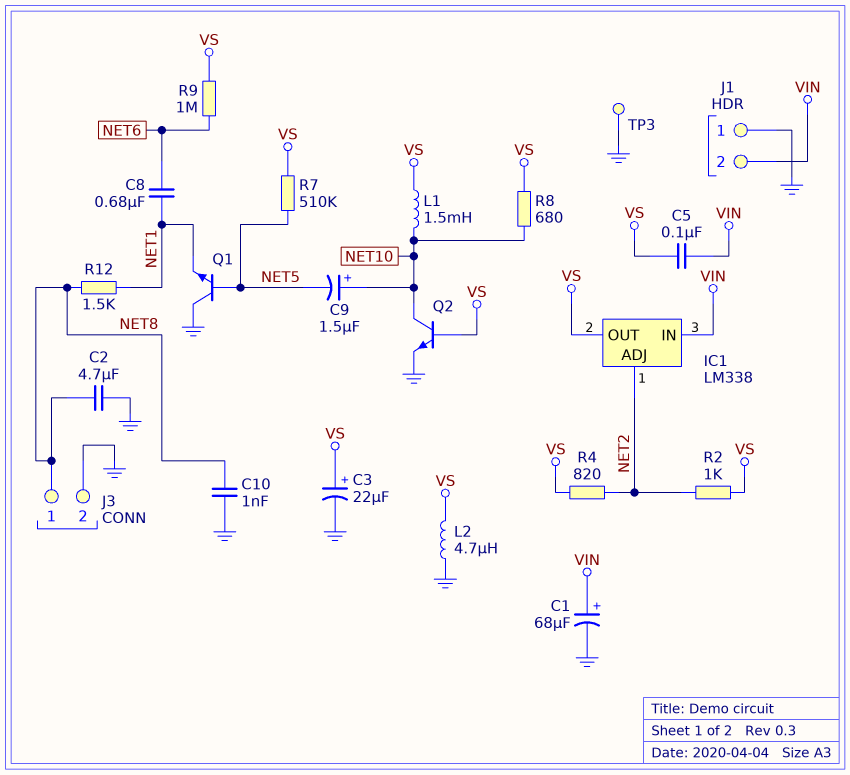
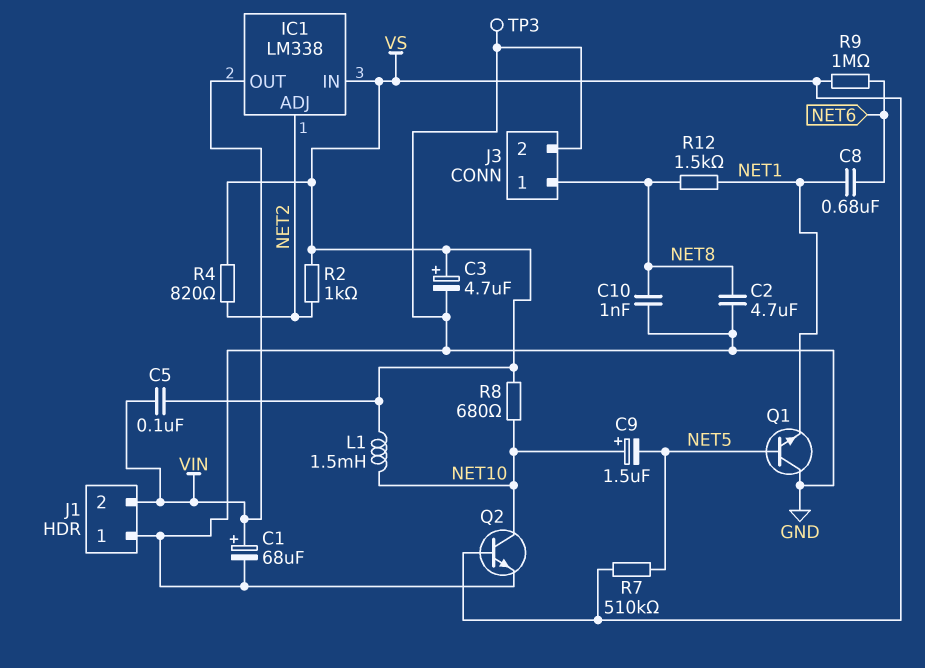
C3: 22uF (plus VS, minus GND) -> 4.7uF (plus VS, minus GND)
IC1 pin IN: VIN -> VS
IC1 pin OUT: VS -> VIN
L2: 4.7uH (GND, VS) -> none

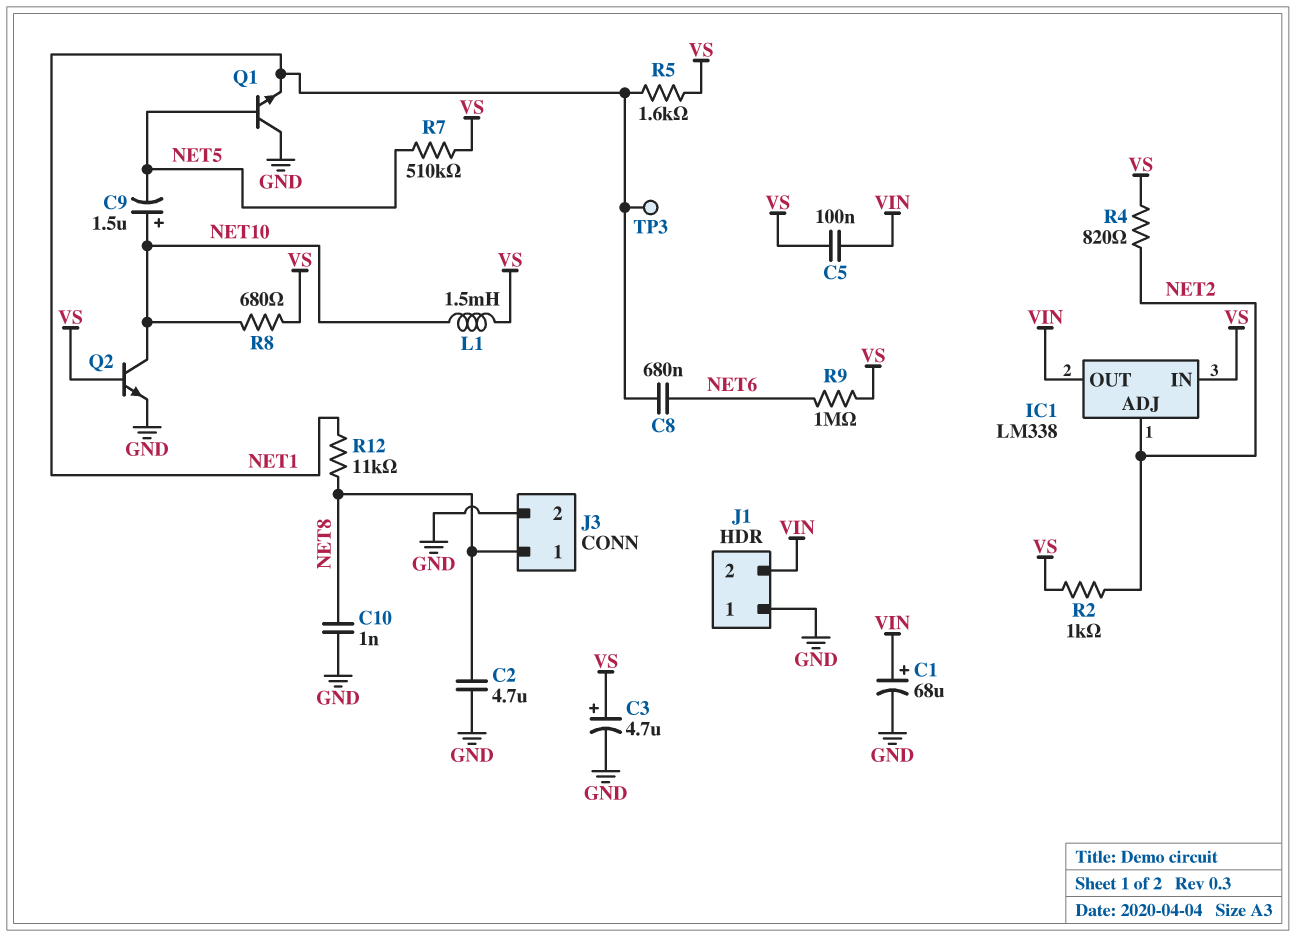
R5: none -> 1.6k (NET1, VS)
R12: 1.5k (NET1, NET8) -> 11k (NET1, NET8)
TP3: test point (GND) -> test point (NET1)

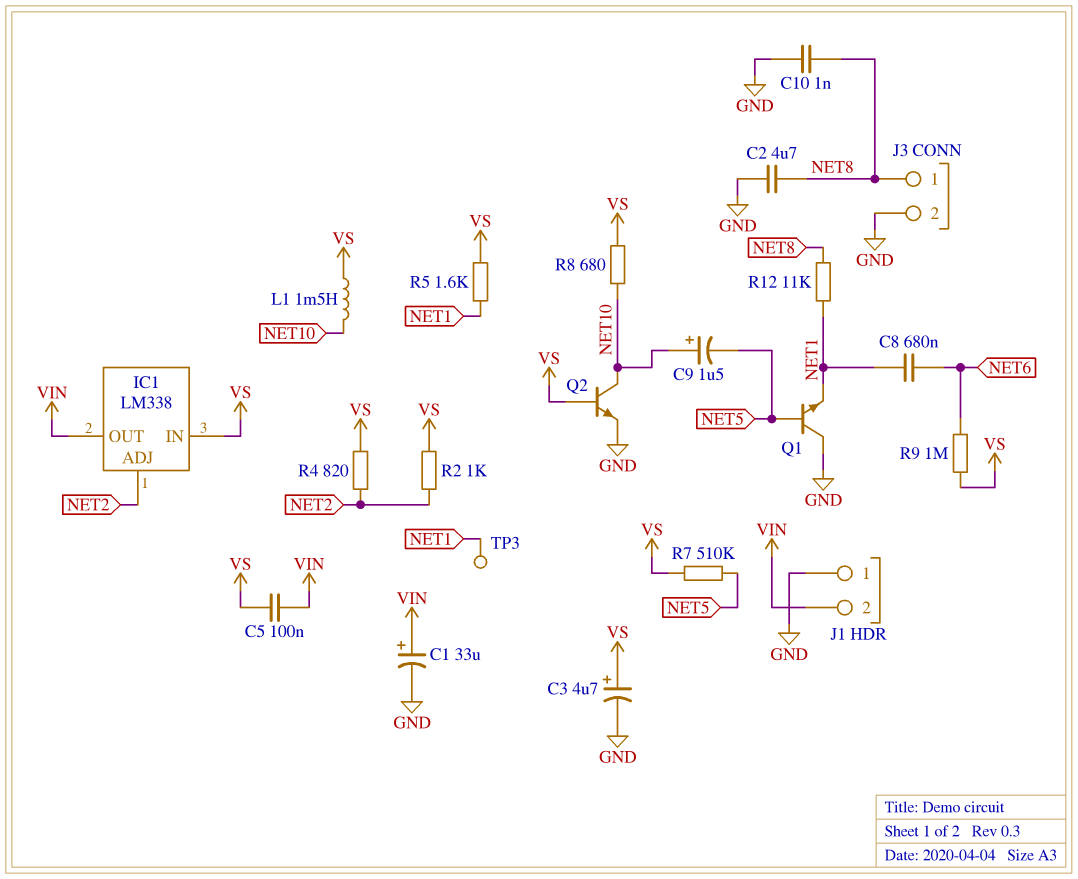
C1: 68uF (plus VIN, minus GND) -> 33uF (plus VIN, minus GND)

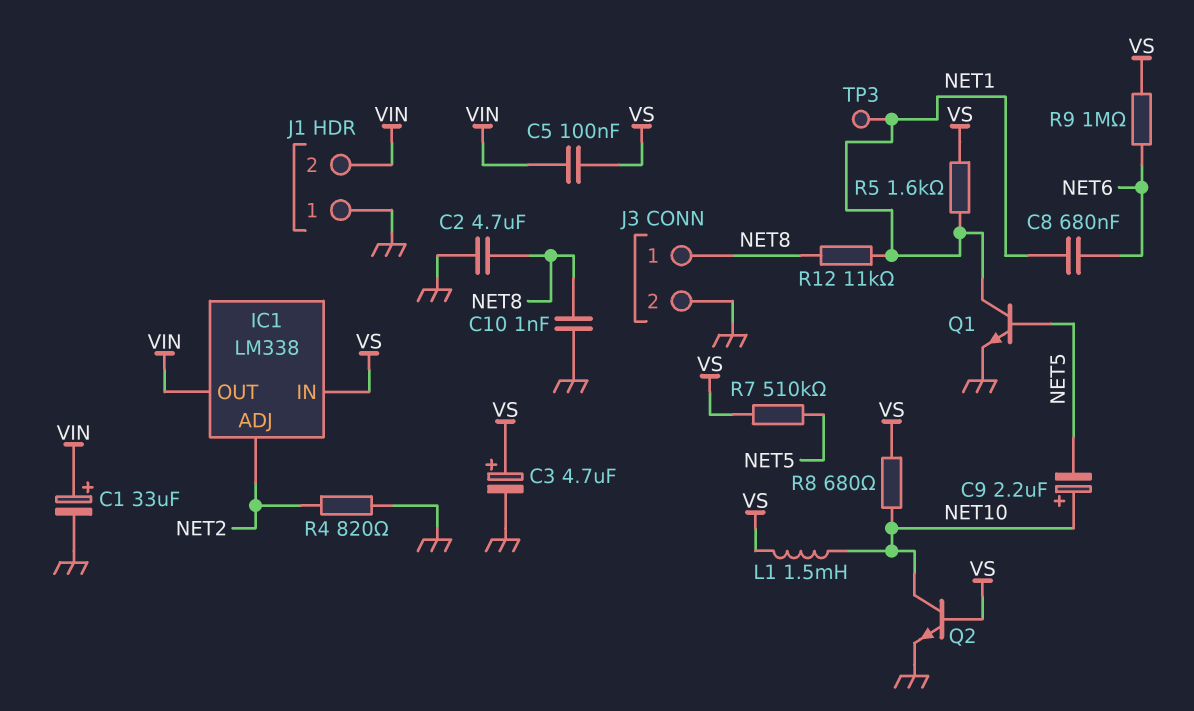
C9: 1.5uF (plus NET10, minus NET5) -> 2.2uF (plus NET10, minus NET5)
Q1: NPN (B NET5, C GND, E NET1) -> NPN (B NET5, C NET1, E GND)
R2: 1k (NET2, VS) -> none
R4: 820 (NET2, VS) -> 820 (GND, NET2)

